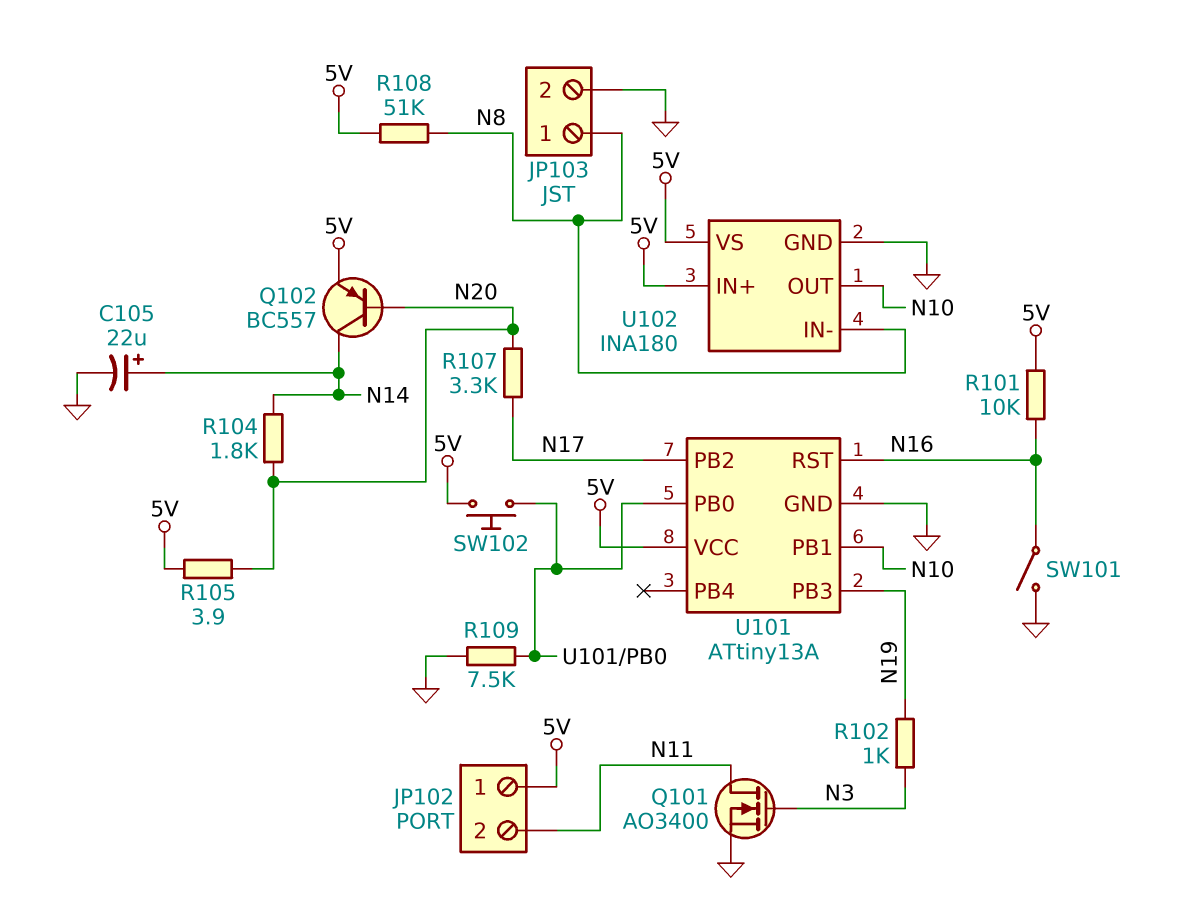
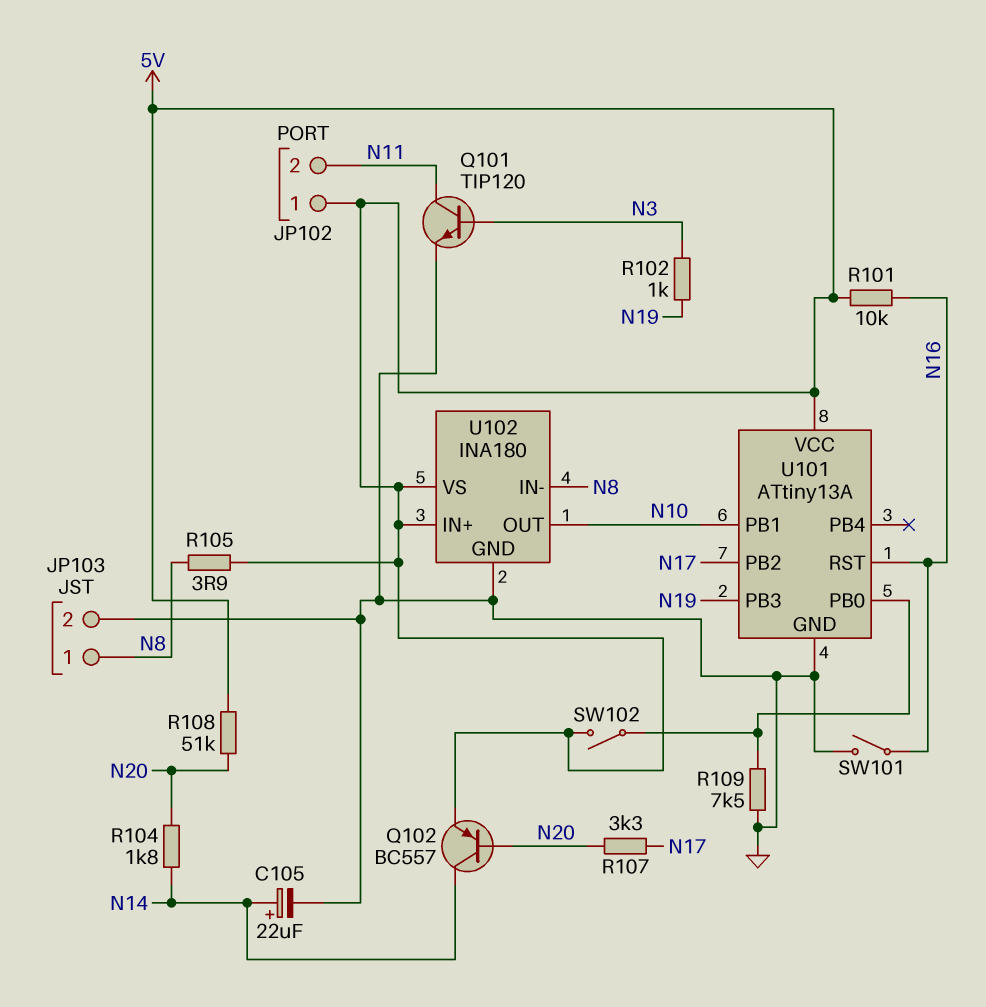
Q101: NMOS AO3400 (G N3, D N11, S GND) -> NPN TIP120 (B N3, C N11, E GND)
R105: 3.9 (5V, N20) -> 3.9 (5V, N8)
R108: 51k (5V, N8) -> 51k (5V, N20)
SW102: button (5V, U101/PB0) -> switch (5V, U101/PB0)

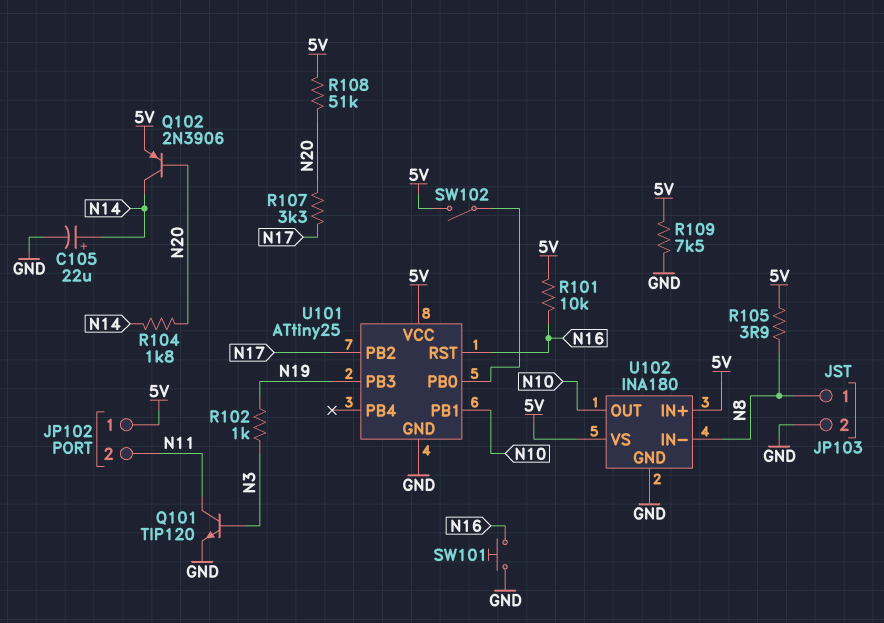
Q102: PNP BC557 (B N20, C N14, E 5V) -> PNP 2N3906 (B N20, C N14, E 5V)
R109: 7.5k (GND, U101/PB0) -> 7.5k (5V, GND)
SW101: switch (GND, N16) -> button (GND, N16)
U101: ATtiny13A -> ATtiny25

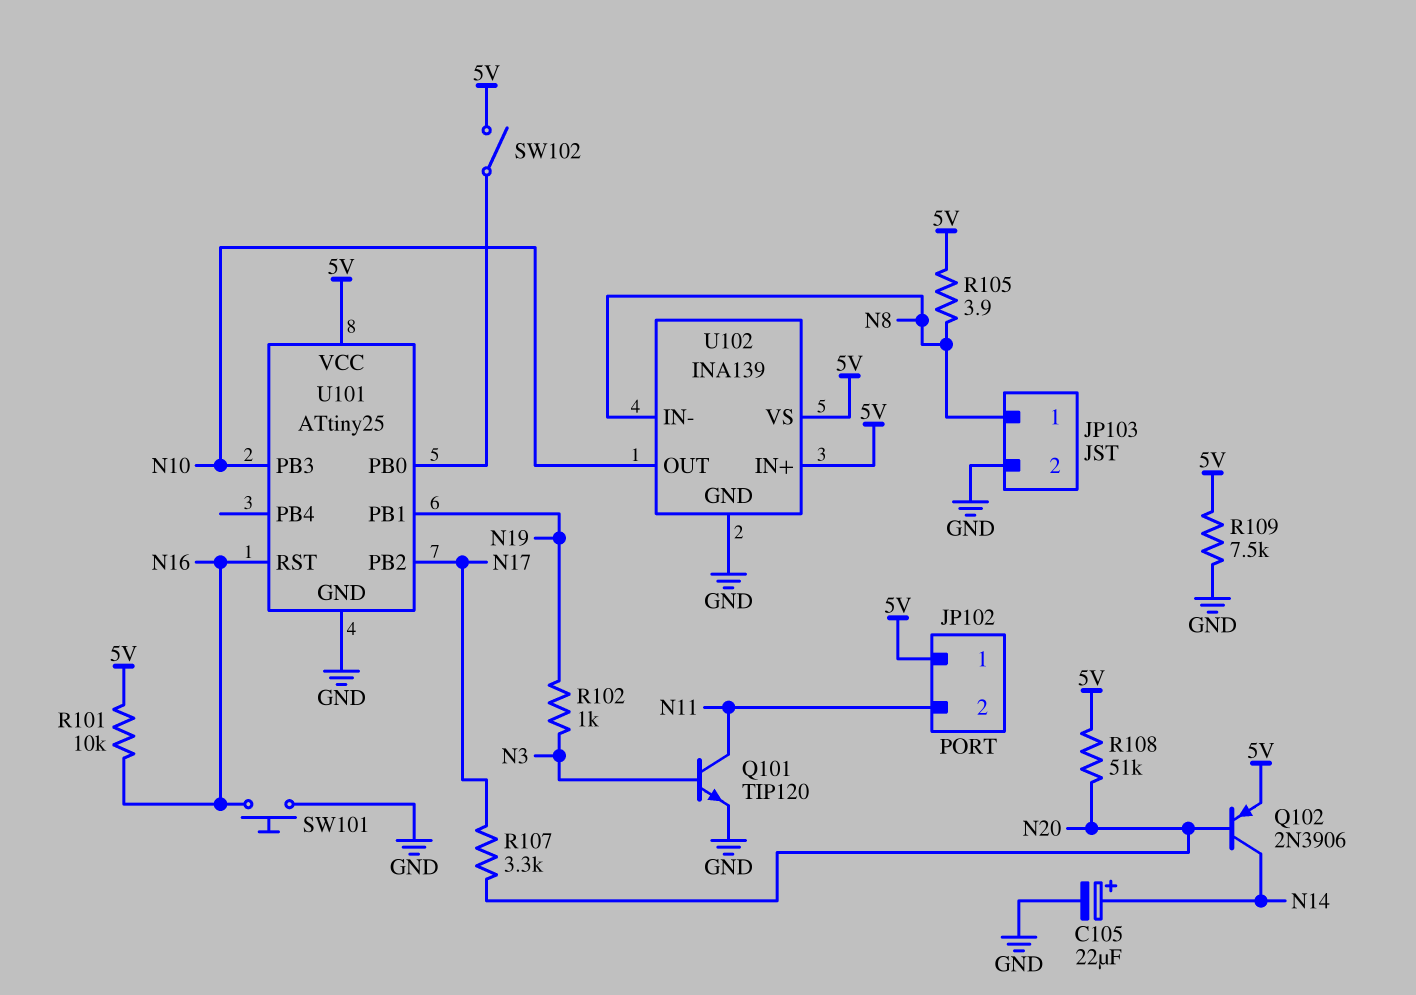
R104: 1.8k (N14, N20) -> none
U101 pin PB1: N10 -> N19
U101 pin PB3: N19 -> N10
U102: INA180 -> INA139

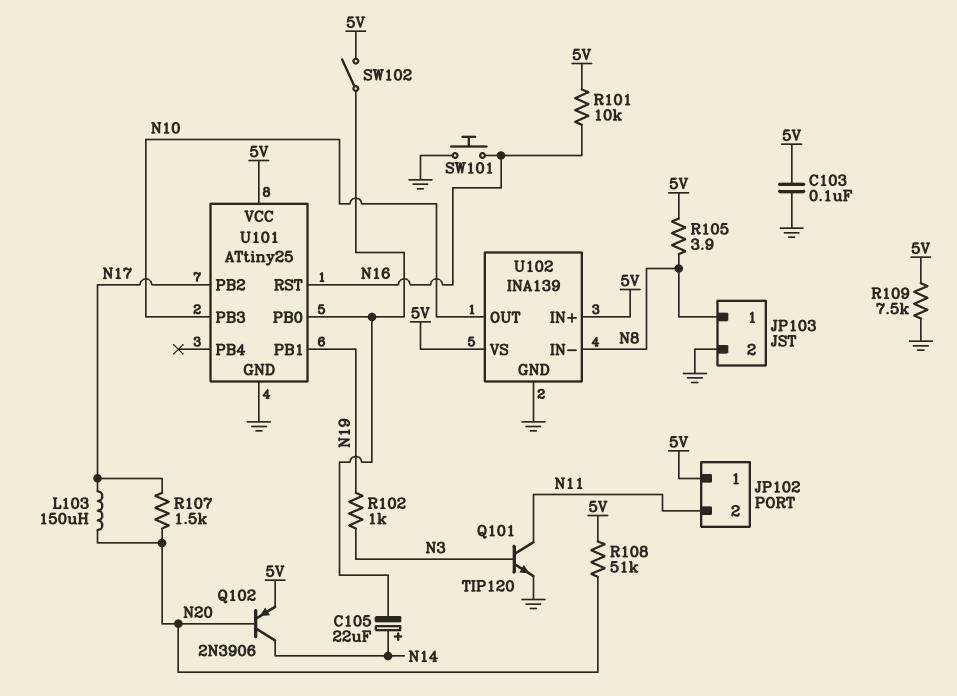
C103: none -> 100nF (5V, GND)
C105: 22uF (plus N14, minus GND) -> 22uF (plus N14, minus U101/PB0)
L103: none -> 150uH (N17, N20)
R107: 3.3k (N17, N20) -> 1.5k (N17, N20)

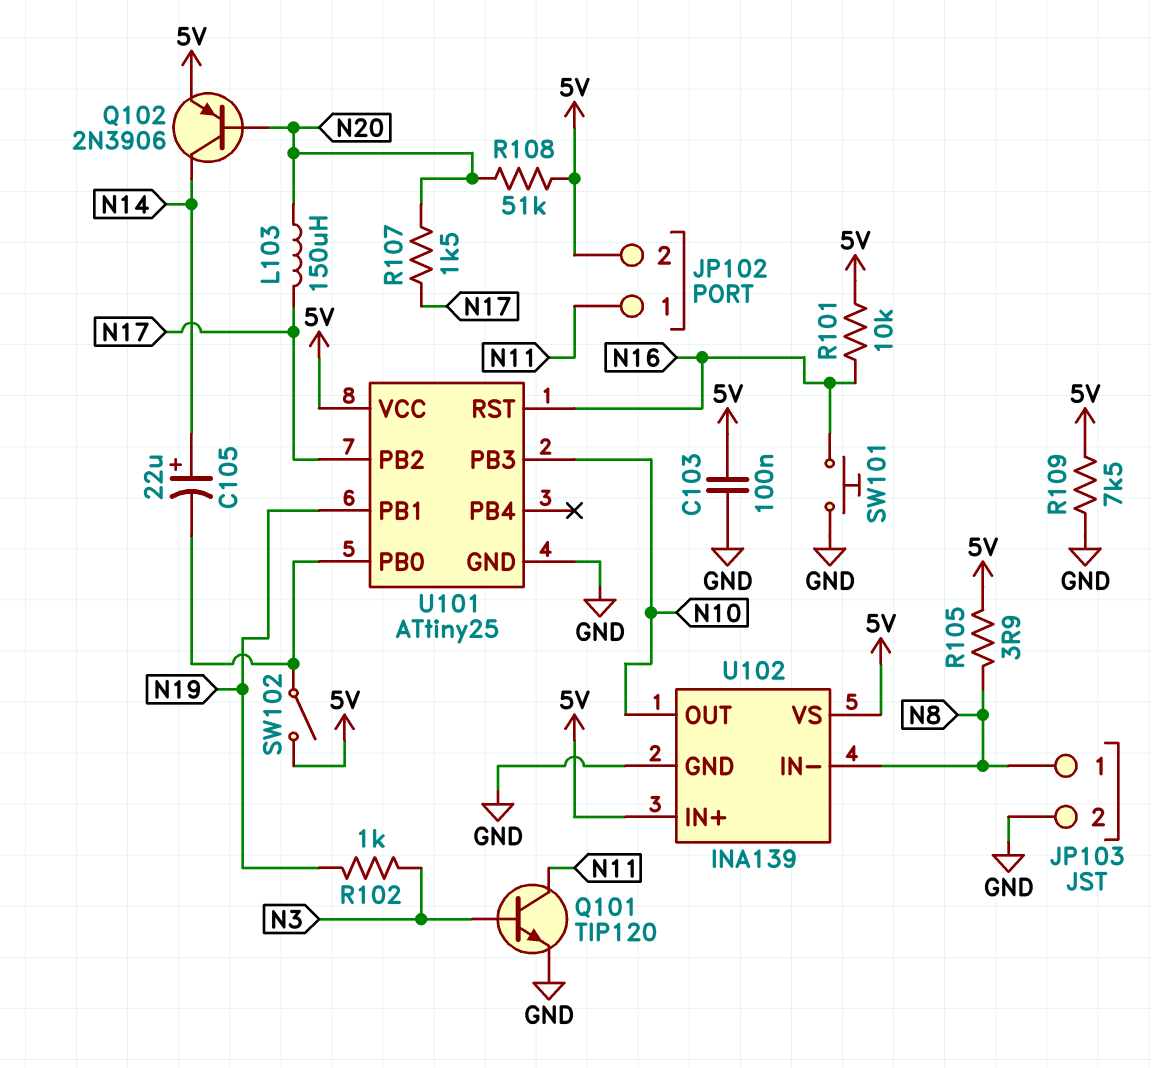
JP102 pin 1: 5V -> N11
JP102 pin 2: N11 -> 5V

